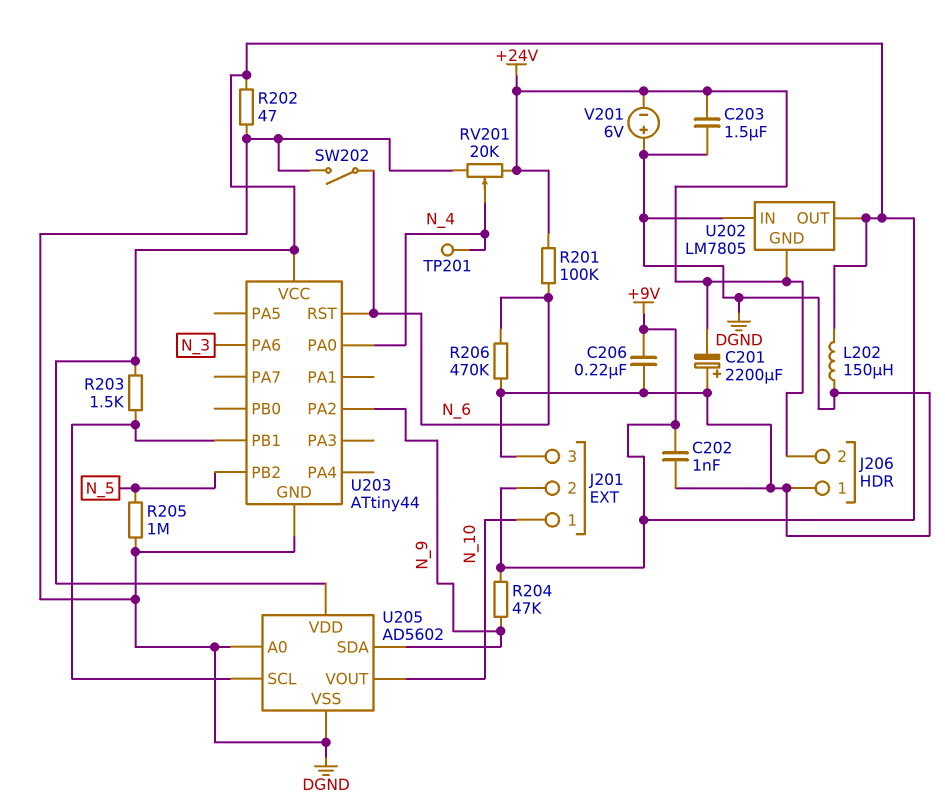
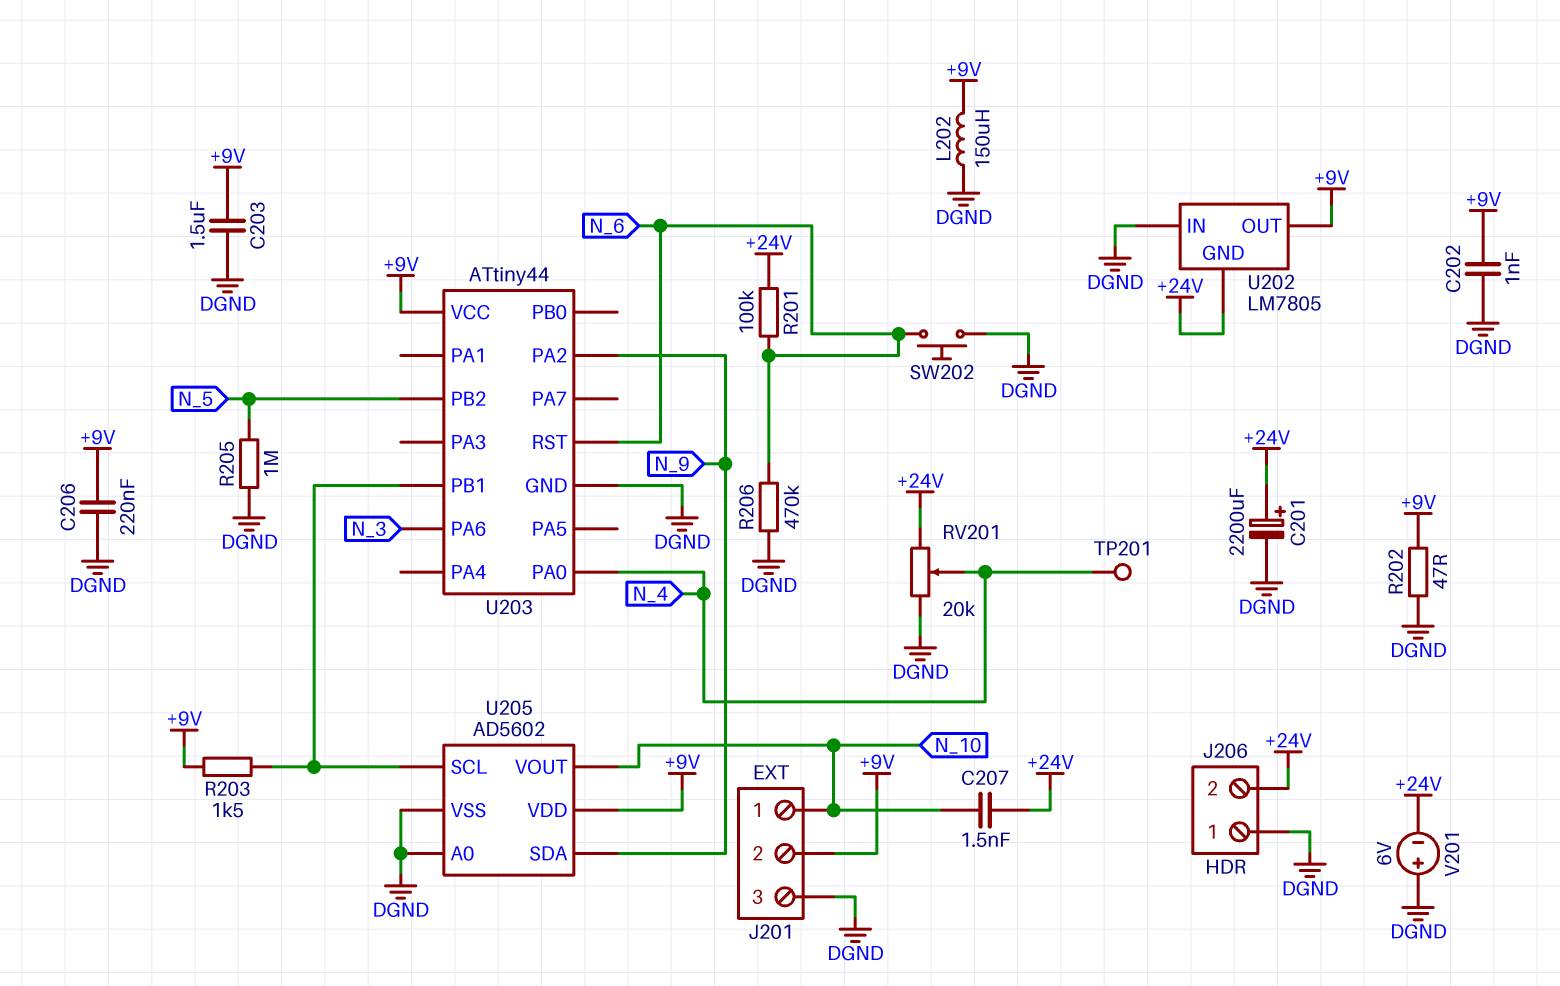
C201: 2200uF (plus DGND, minus +24V) -> 2200uF (plus +24V, minus DGND)
C203: 1.5uF (+24V, DGND) -> 1.5uF (+9V, DGND)
C207: none -> 1.5nF (+24V, N_10)
R204: 47k (+9V, N_9) -> none
SW202: switch (DGND, N_6) -> button (DGND, N_6)

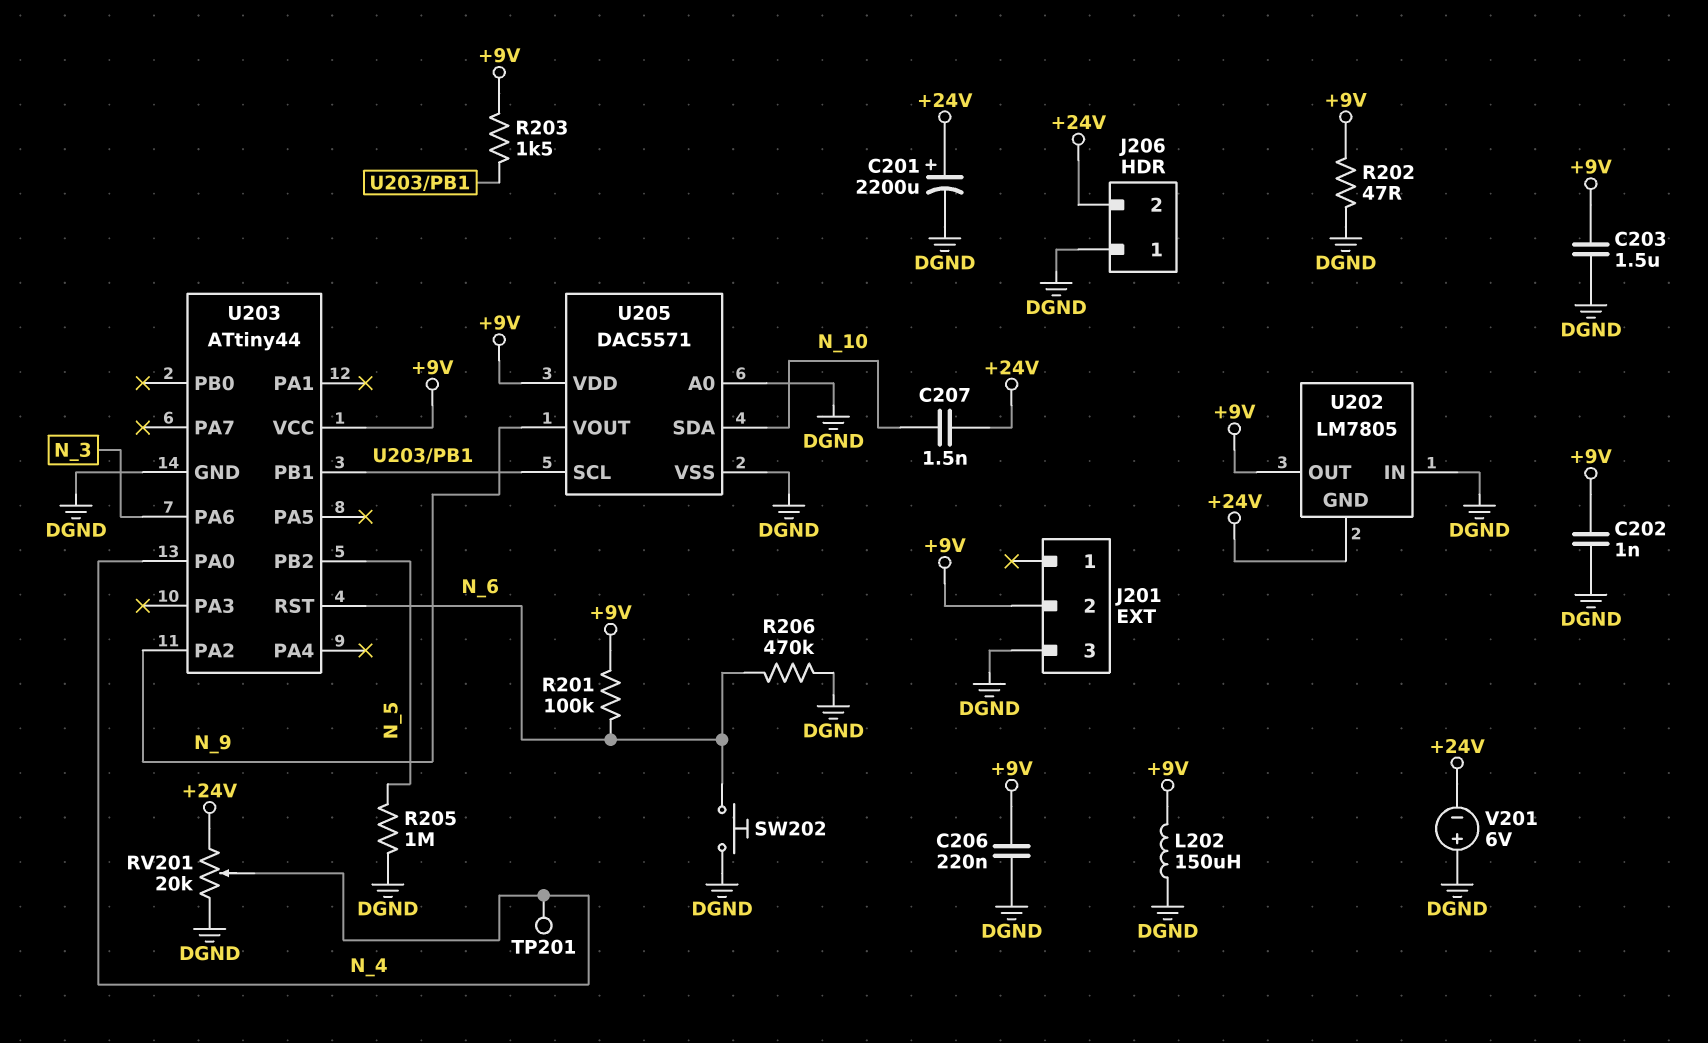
J201 pin 1: N_10 -> none
R201: 100k (+24V, N_6) -> 100k (+9V, N_6)
U205: AD5602 -> DAC5571
U205 pin SDA: N_9 -> N_10
U205 pin VOUT: N_10 -> N_9

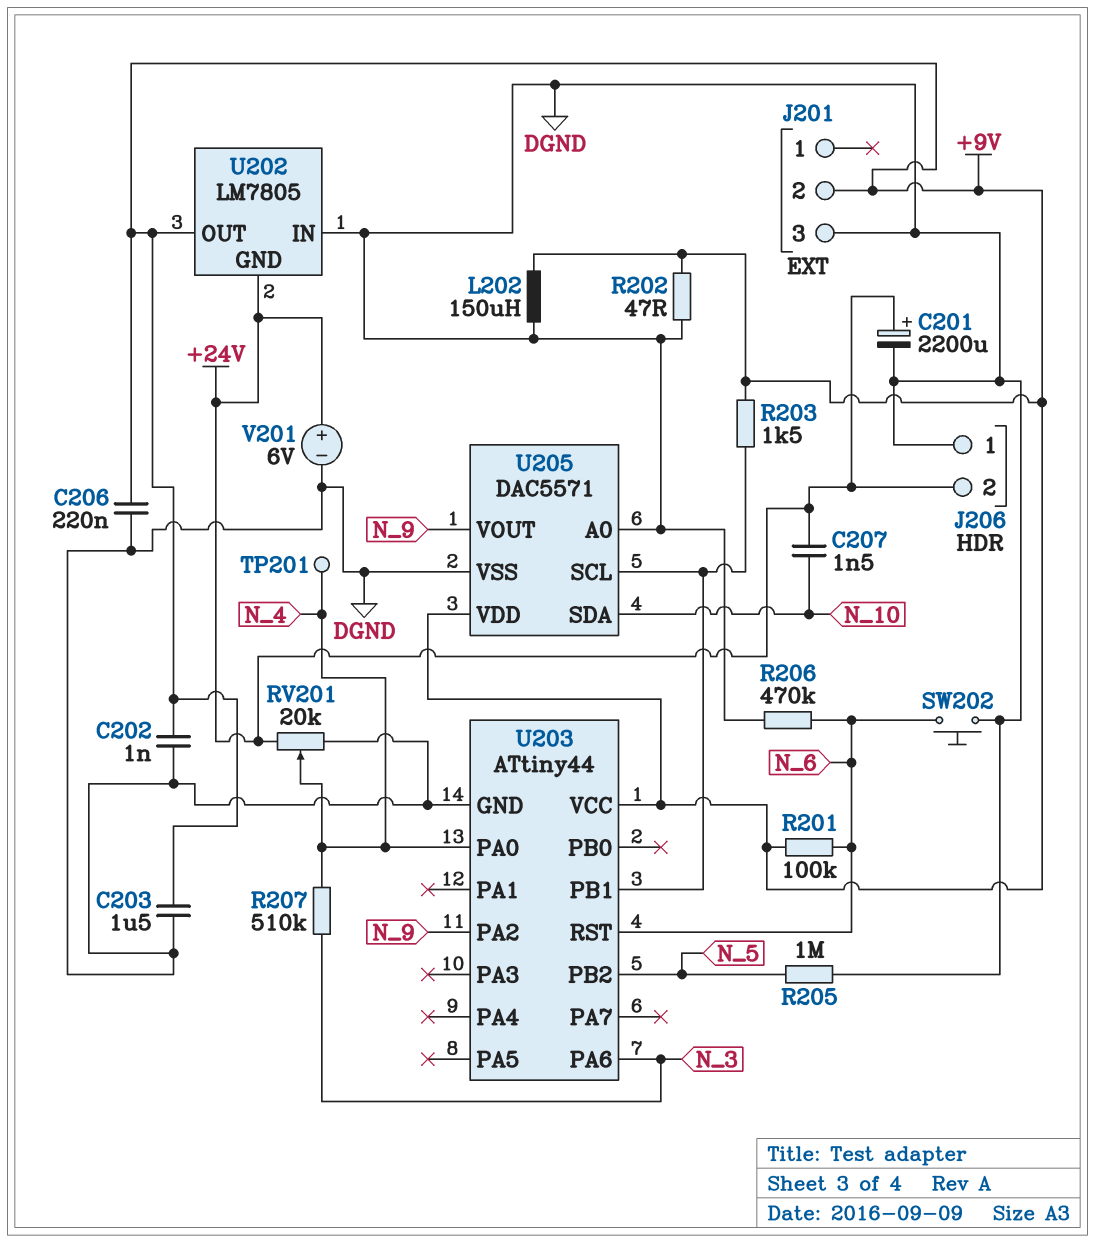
R207: none -> 510k (N_3, N_4)
V201: 6V (plus DGND, minus +24V) -> 6V (plus +24V, minus DGND)

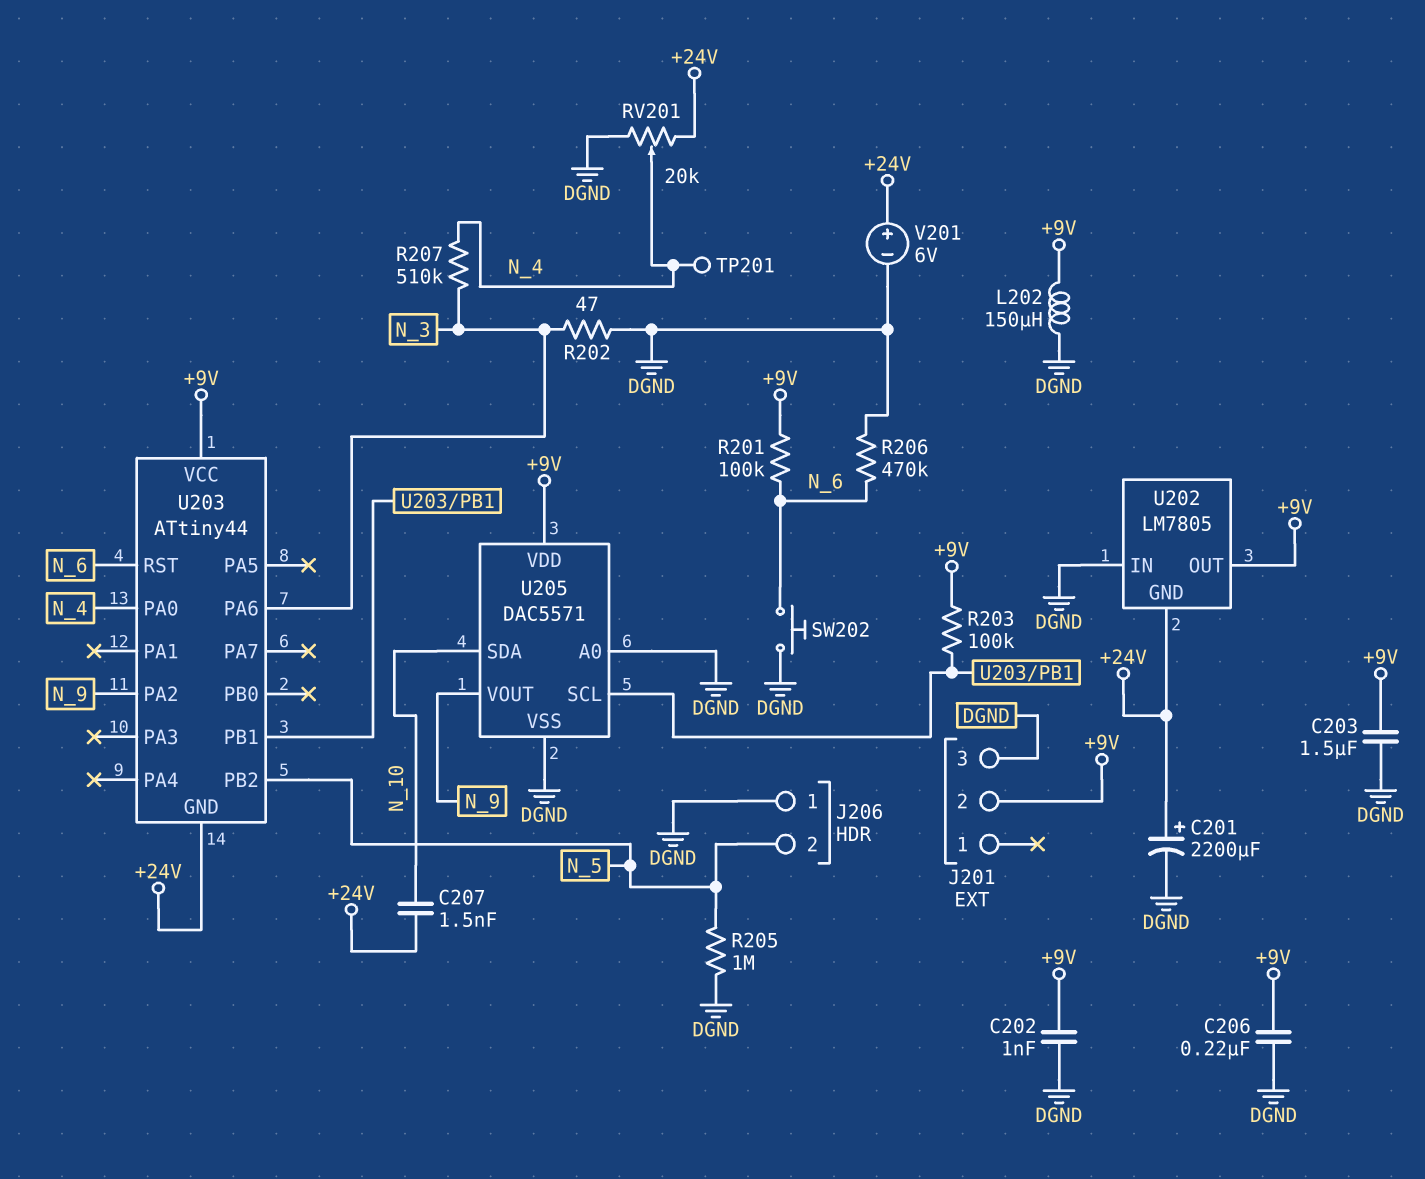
J206 pin 2: +24V -> N_5
R202: 47 (+9V, DGND) -> 47 (DGND, N_3)
R203: 1.5k (+9V, U203/PB1) -> 100k (+9V, U203/PB1)
U203 pin GND: DGND -> +24V

